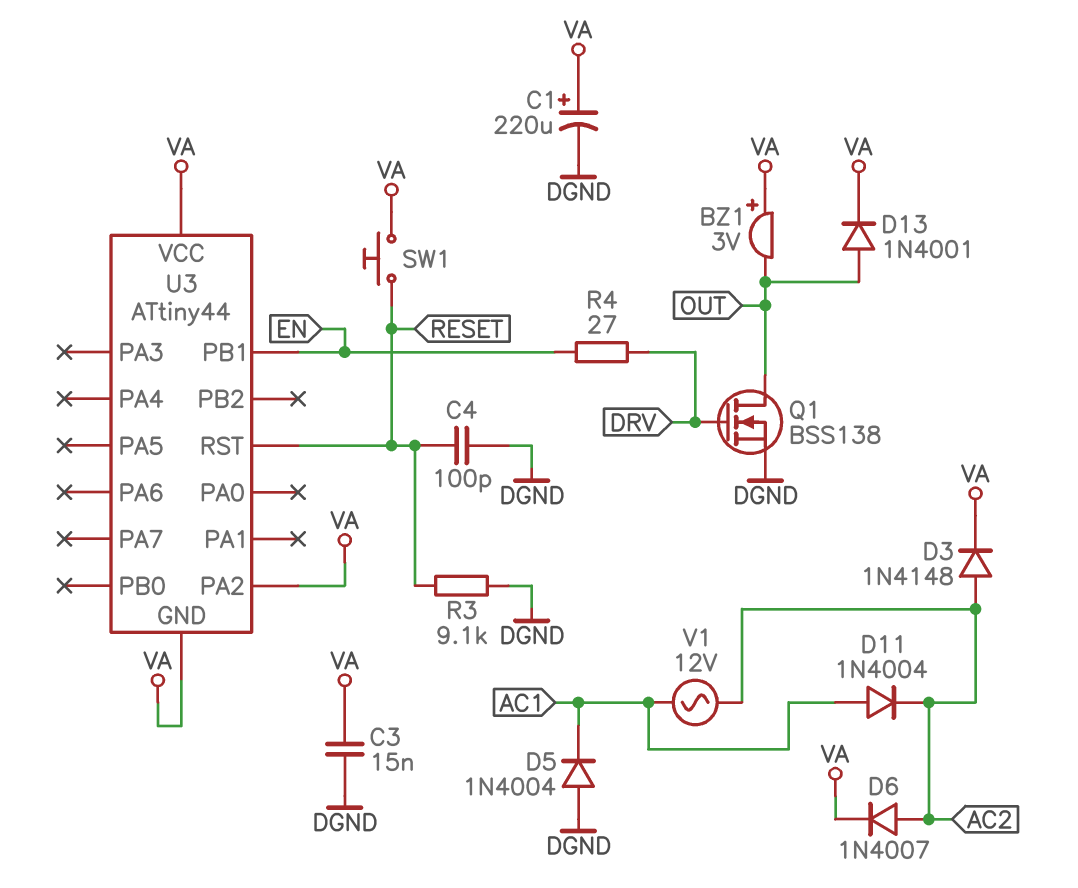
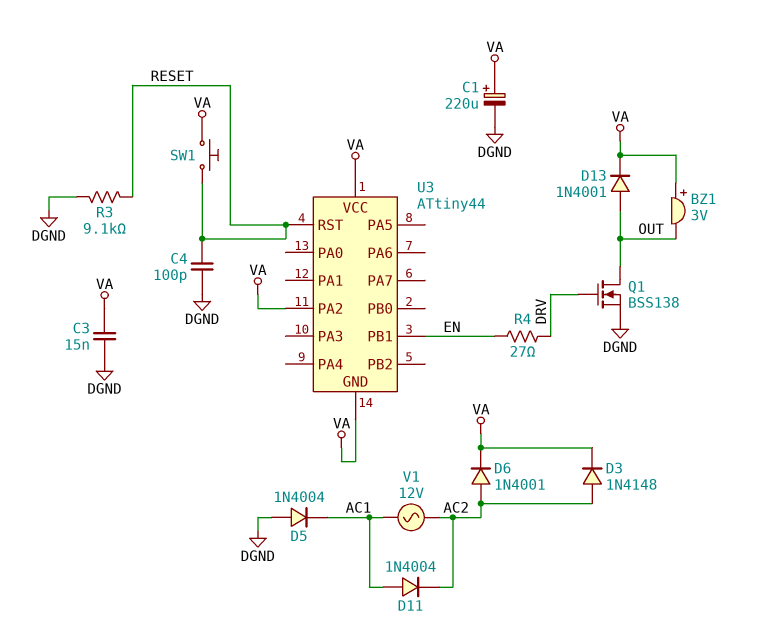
D6: diode 1N4007 (A AC2, K VA) -> diode 1N4001 (A AC2, K VA)

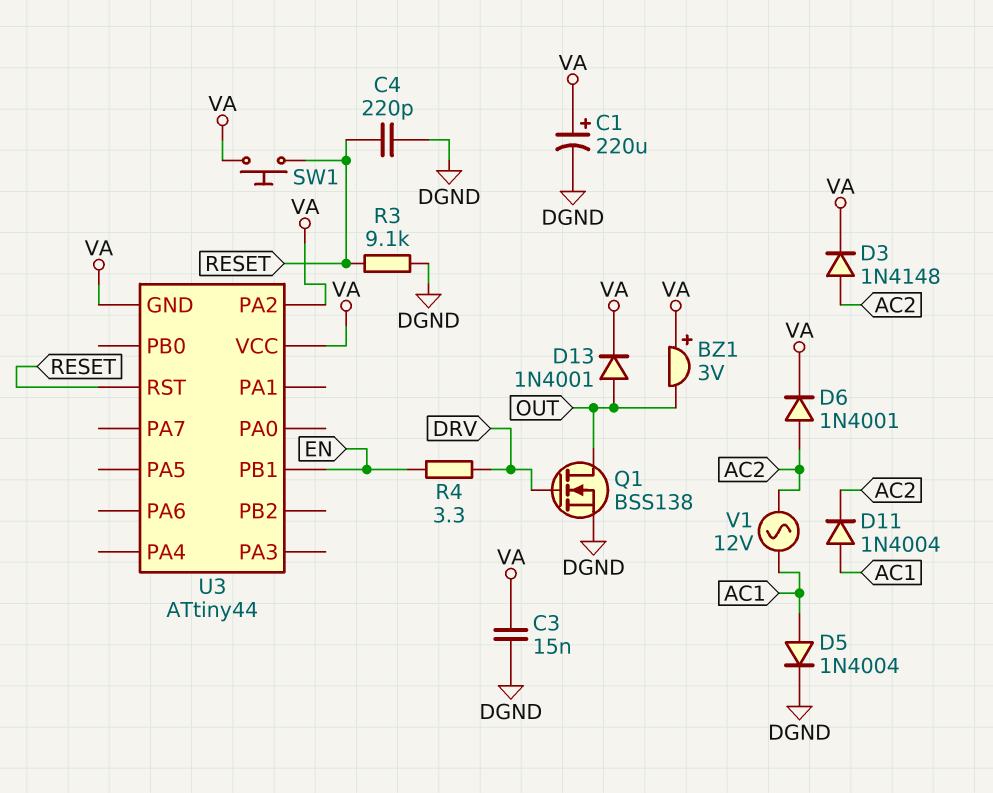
C4: 100pF (DGND, RESET) -> 220pF (DGND, RESET)
D5: diode 1N4004 (A DGND, K AC1) -> diode 1N4004 (A AC1, K DGND)
R4: 27 (DRV, EN) -> 3.3 (DRV, EN)

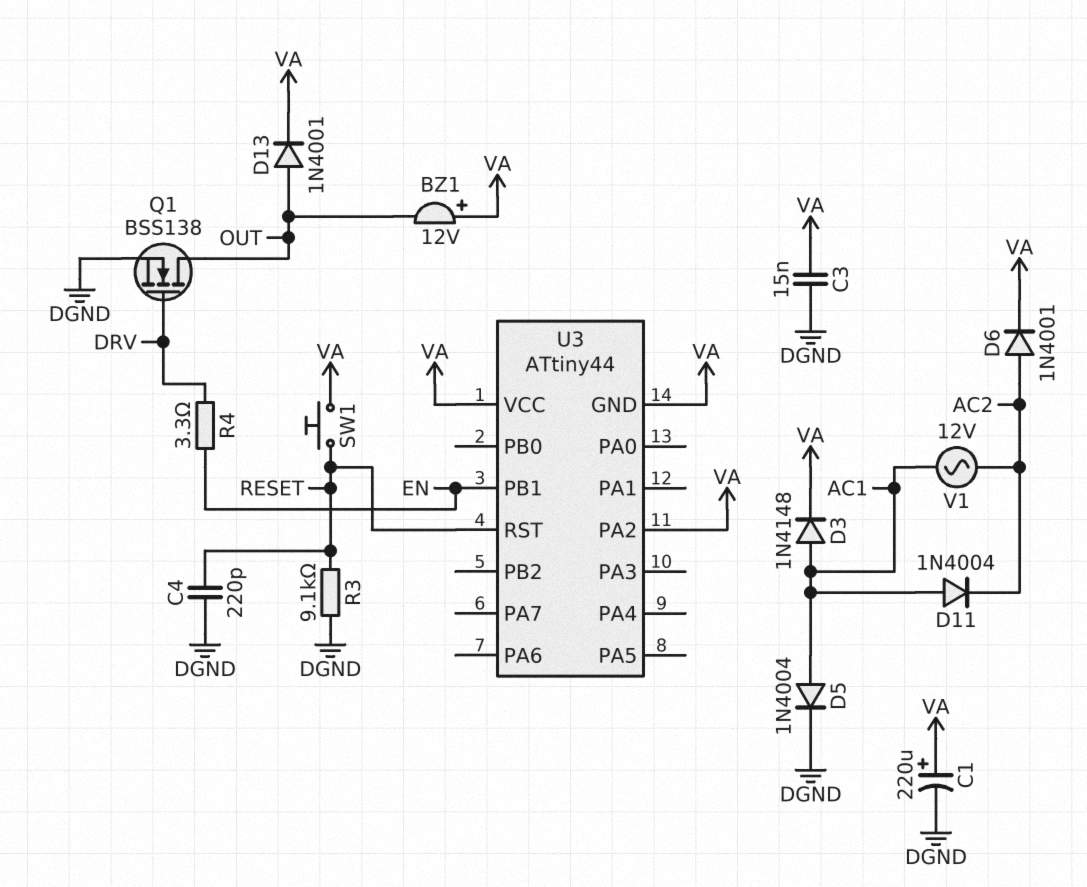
BZ1: buzzer 3V (plus VA, minus OUT) -> buzzer 12V (plus VA, minus OUT)
D3: diode 1N4148 (A AC2, K VA) -> diode 1N4148 (A AC1, K VA)

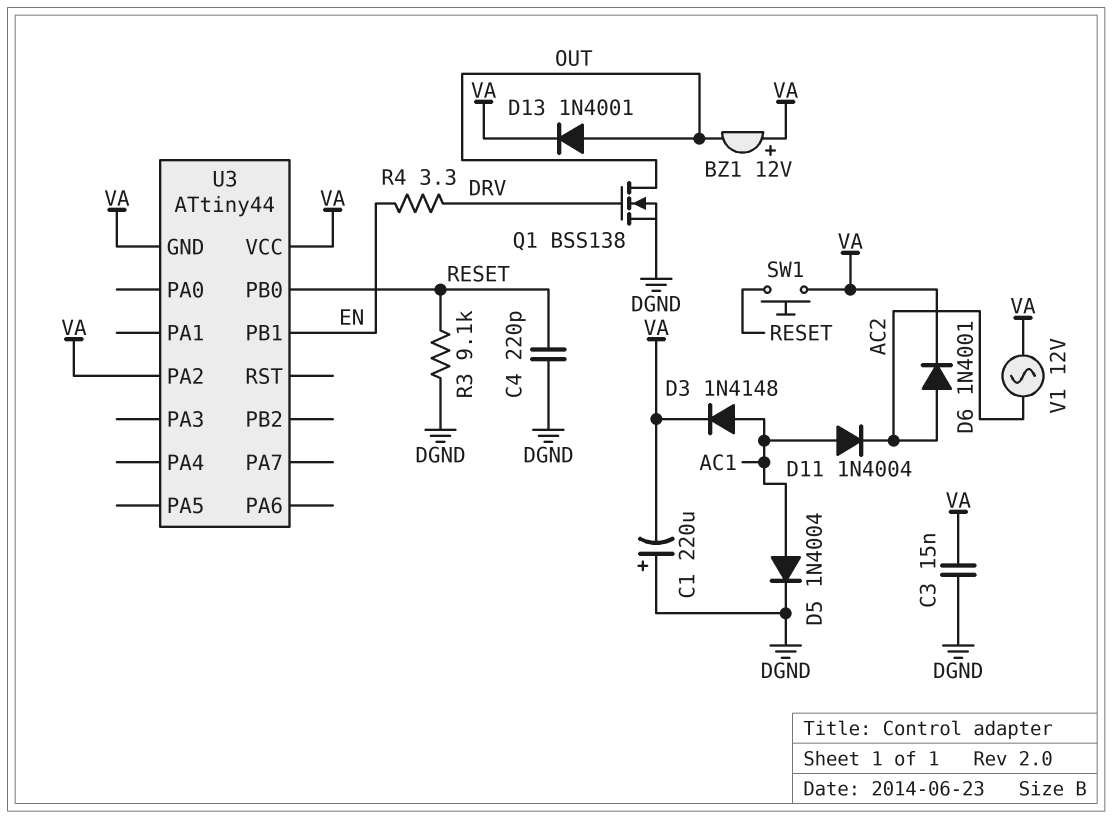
C1: 220uF (plus VA, minus DGND) -> 220uF (plus DGND, minus VA)
U3 pin PB0: none -> RESET
U3 pin RST: RESET -> none
V1: AC 12V (AC1, AC2) -> AC 12V (AC2, VA)

